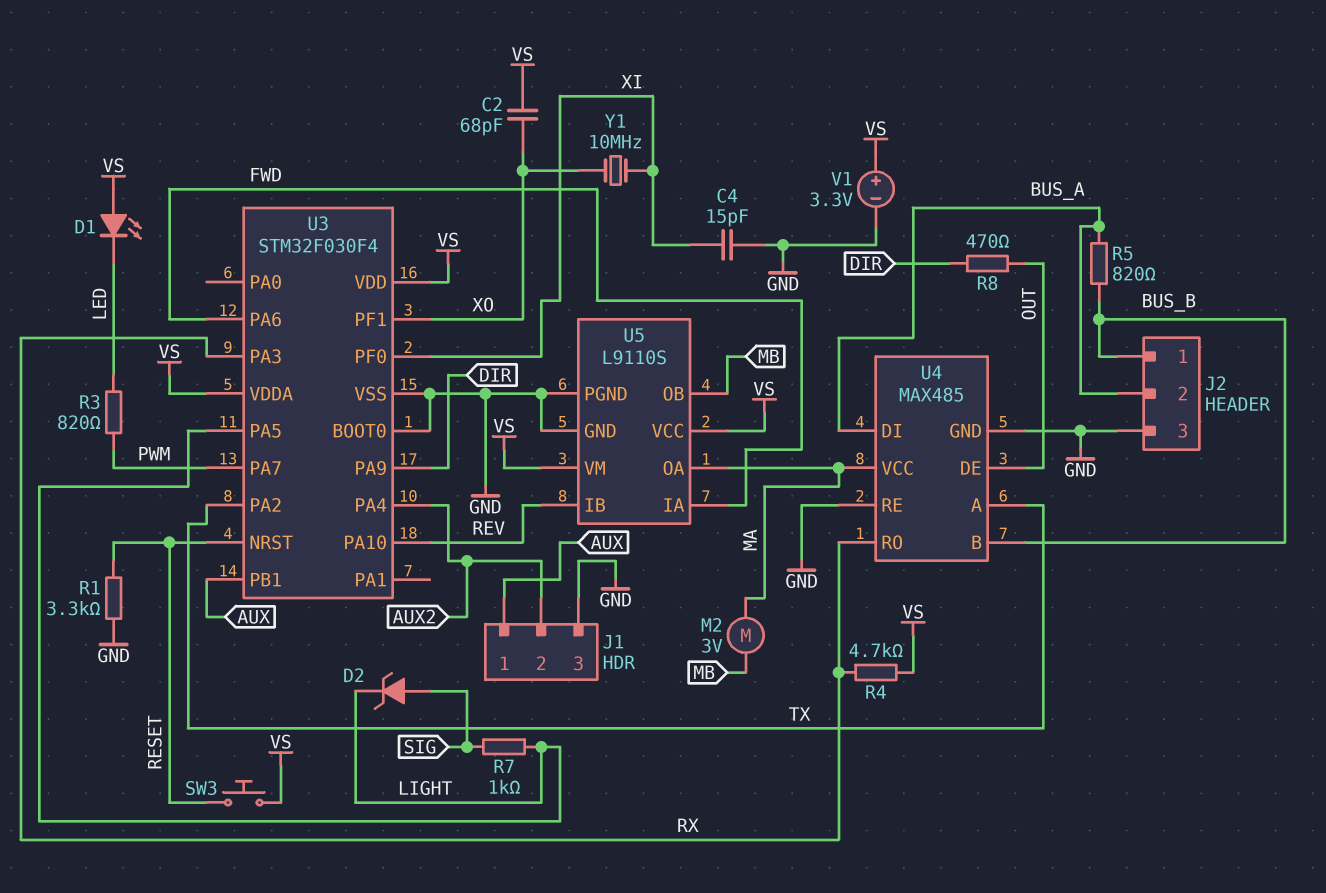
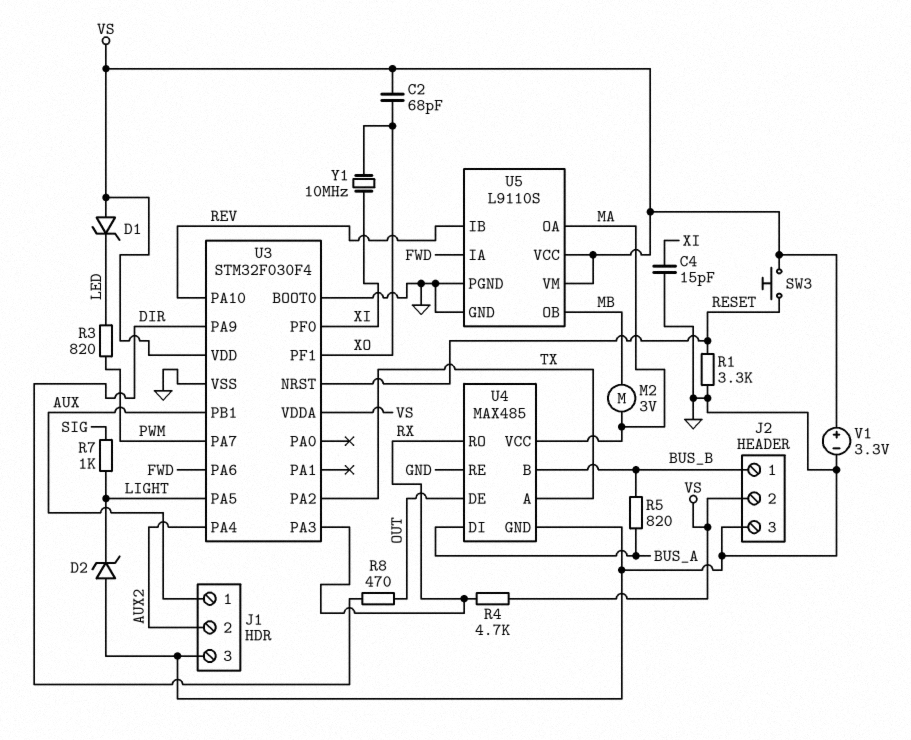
D1: LED (A VS, K LED) -> zener (A VS, K LED)
D2: zener (A SIG, K LIGHT) -> zener (A GND, K LIGHT)
J2 pin 2: BUS_A -> VS

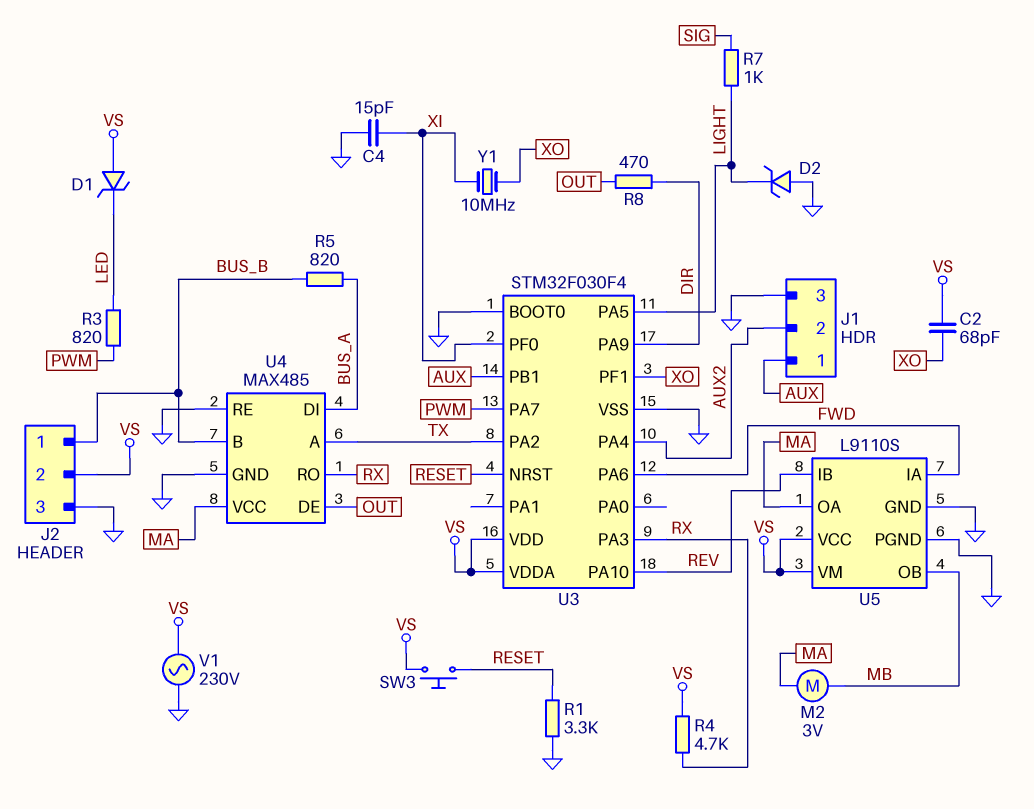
V1: 3.3V (plus VS, minus GND) -> AC 230V (GND, VS)

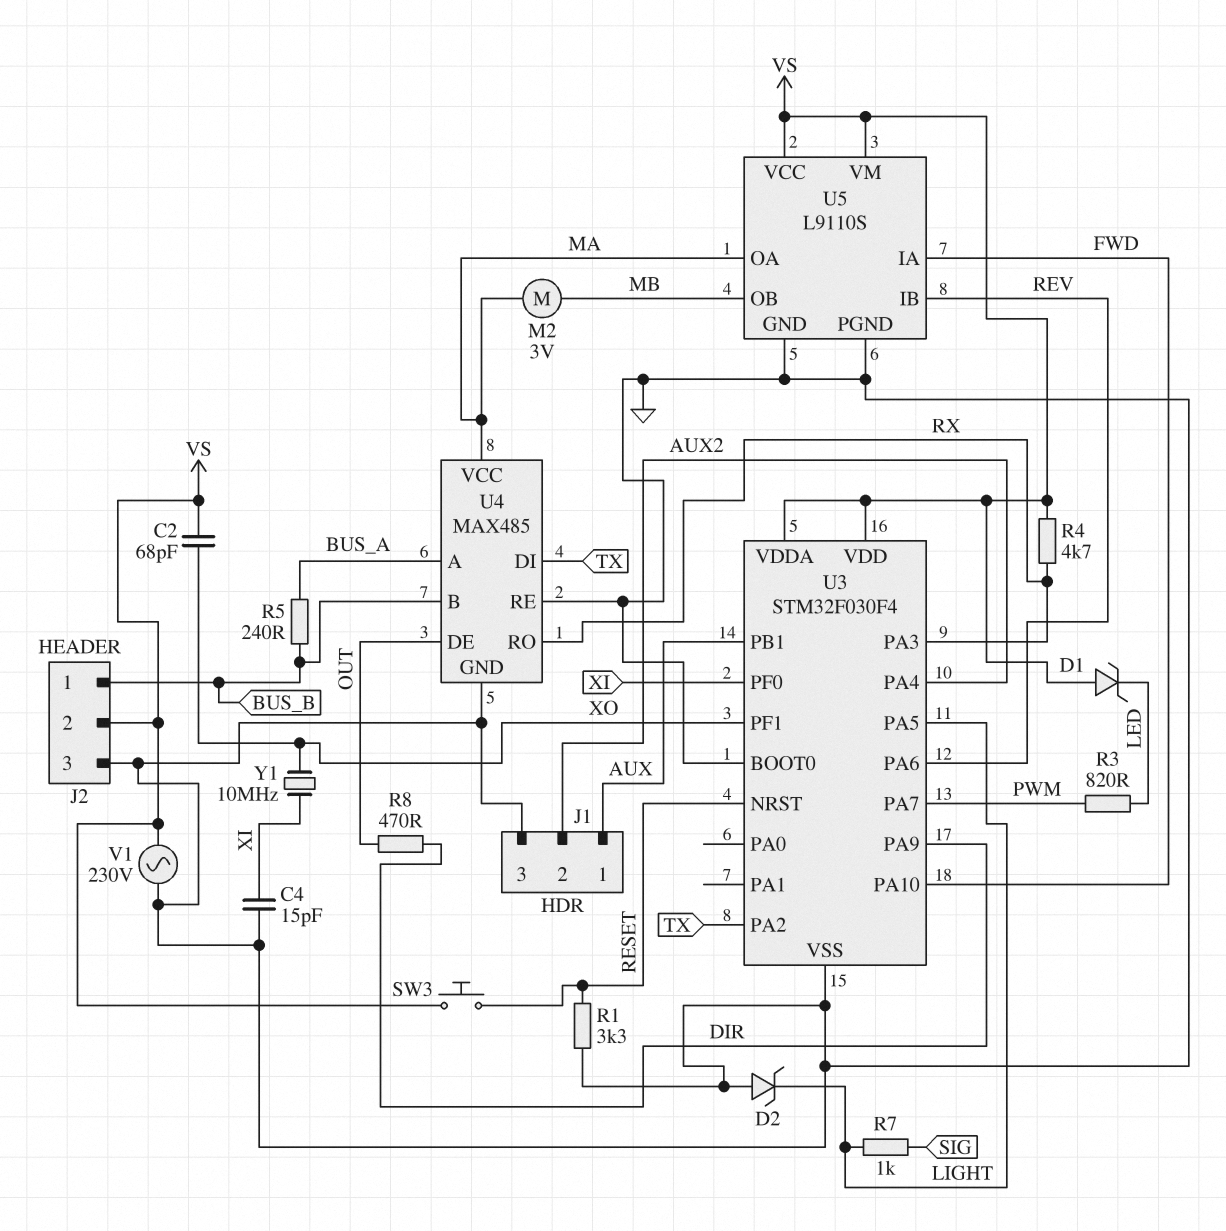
R5: 820 (BUS_A, BUS_B) -> 240 (BUS_A, BUS_B)
U3 pin PA6: FWD -> REV
U3 pin PA10: REV -> FWD
U4 pin A: TX -> BUS_A
U4 pin DI: BUS_A -> TX

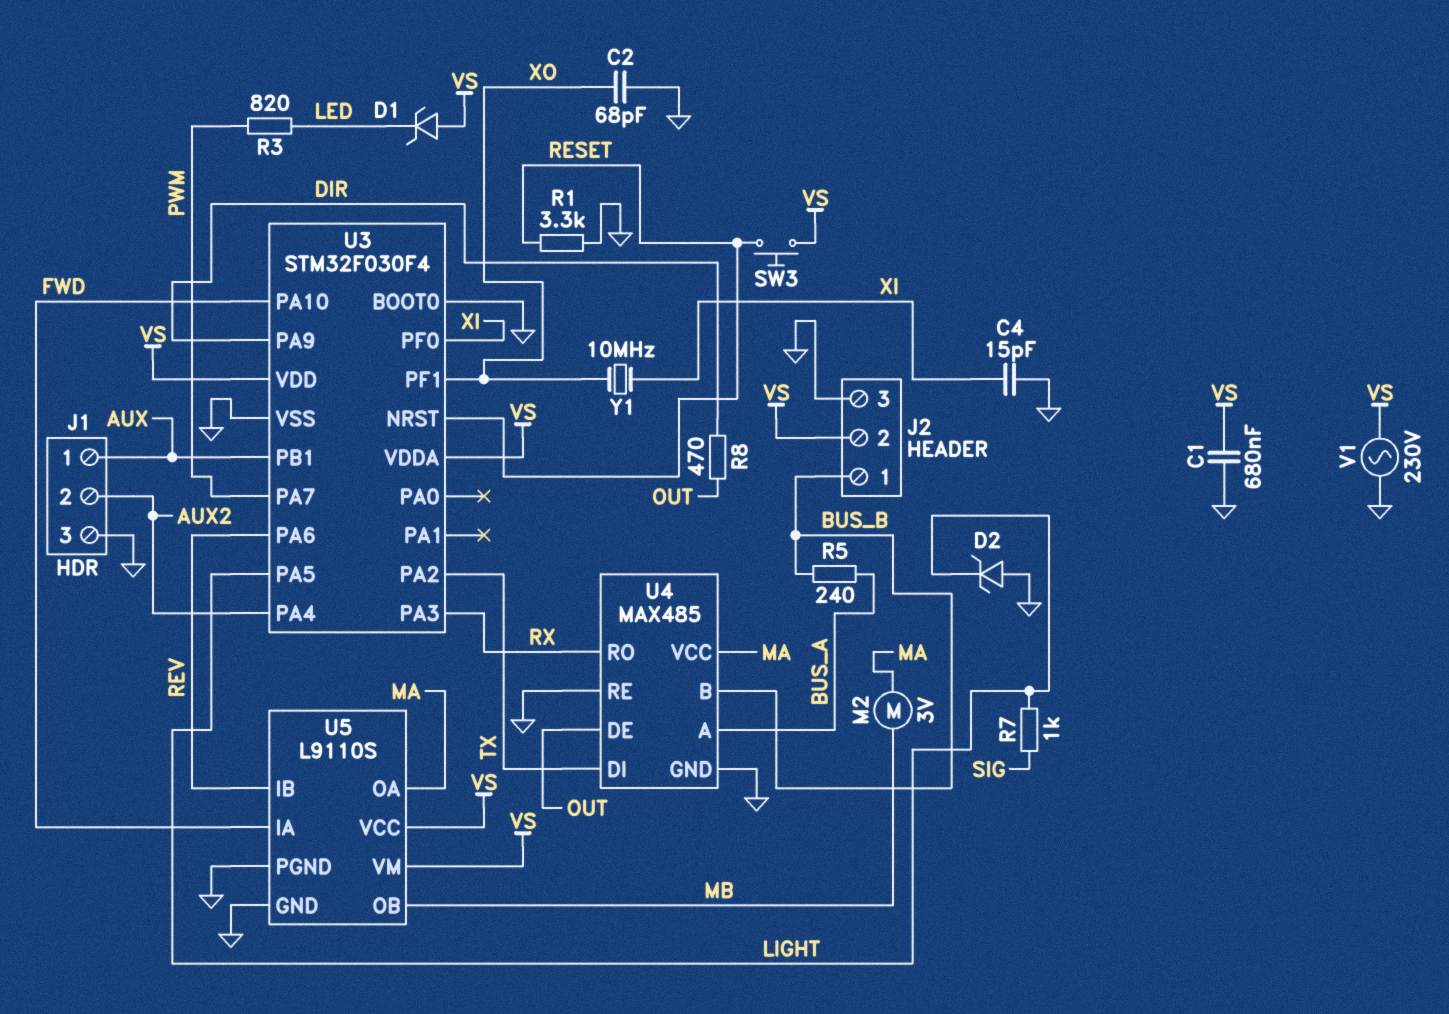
C1: none -> 680nF (GND, VS)
C2: 68pF (VS, XO) -> 68pF (GND, XO)
R4: 4.7k (RX, VS) -> none

